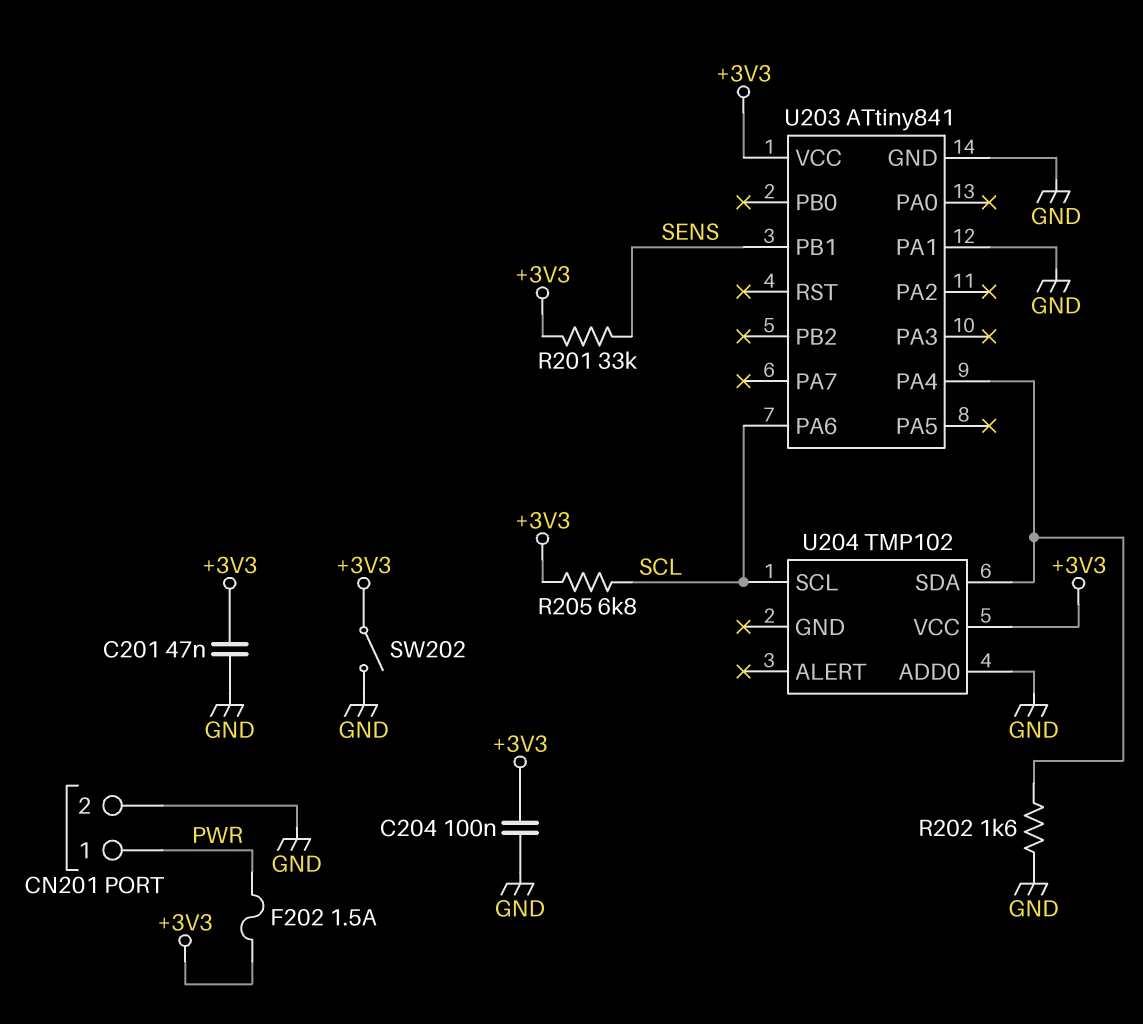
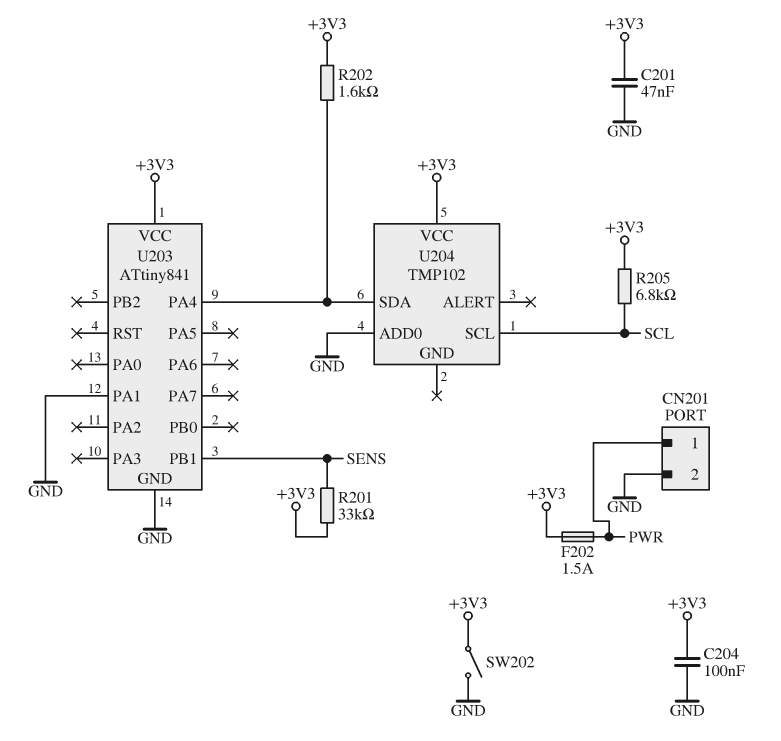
R202: 1.6k (GND, U203/PA4) -> 1.6k (+3V3, U203/PA4)
U203 pin PA6: SCL -> none

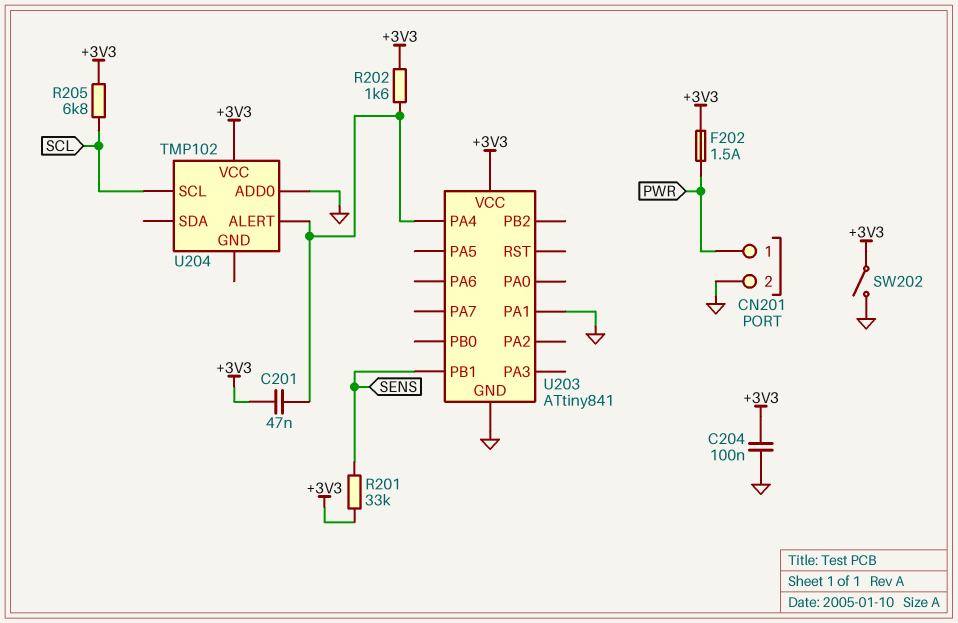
C201: 47nF (+3V3, GND) -> 47nF (+3V3, U203/PA4)
U204 pin ALERT: none -> U203/PA4
U204 pin SDA: U203/PA4 -> none

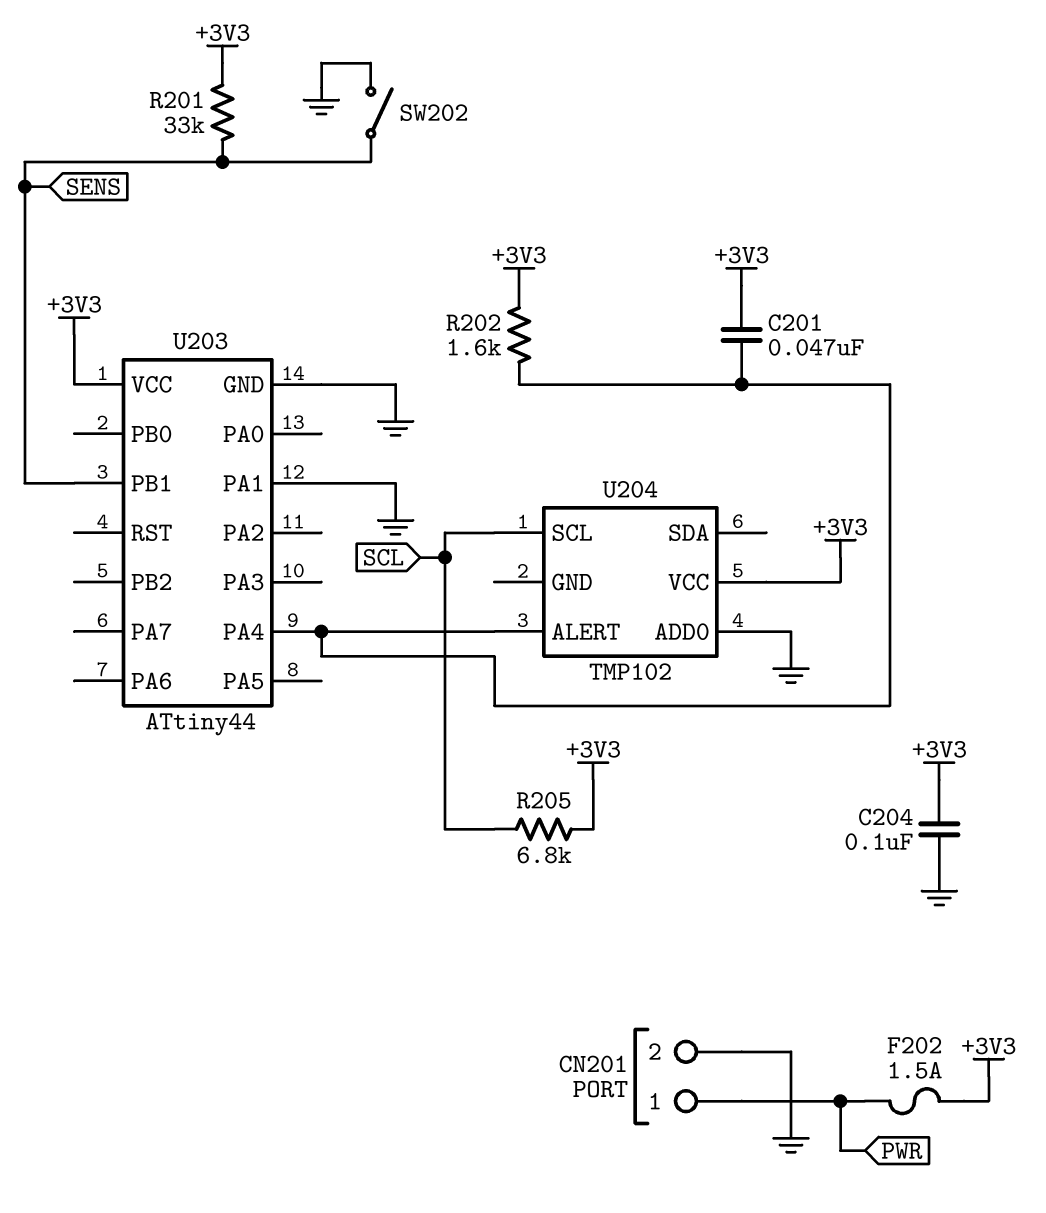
SW202: switch (+3V3, GND) -> switch (GND, SENS)
U203: ATtiny841 -> ATtiny44

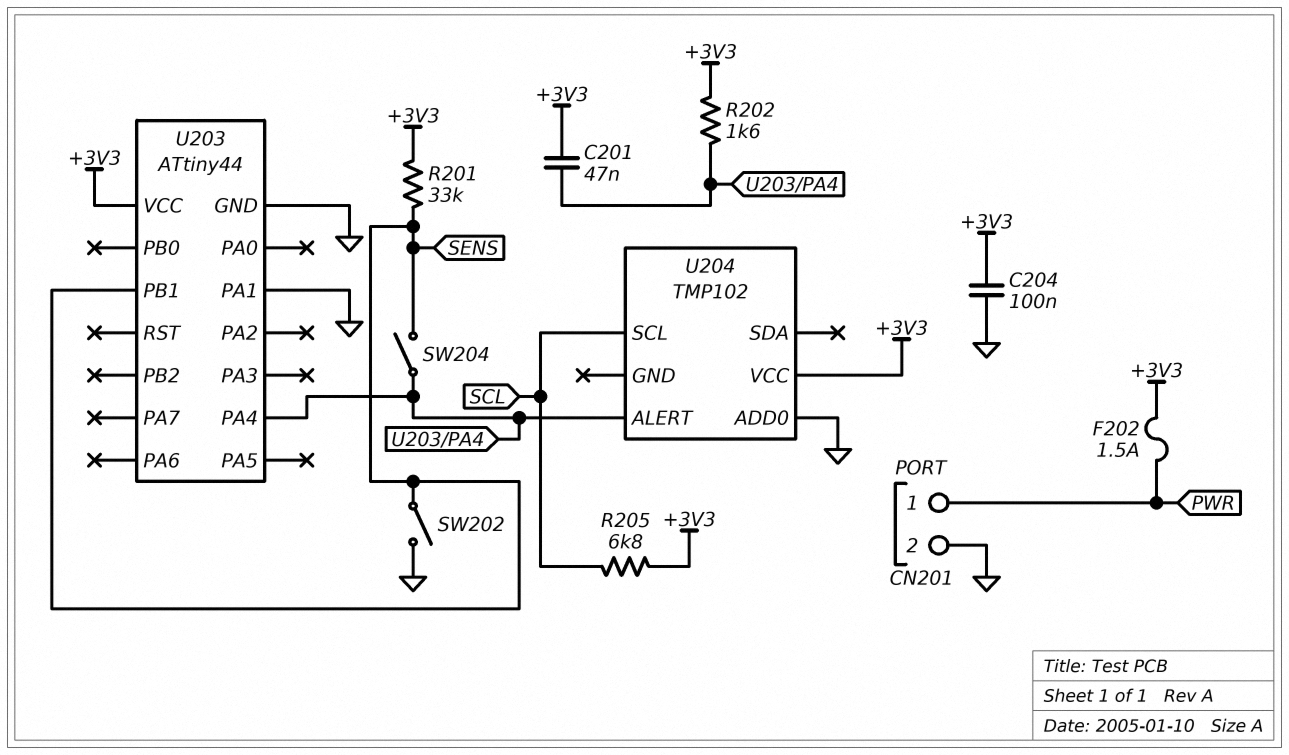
SW204: none -> switch (SENS, U203/PA4)

